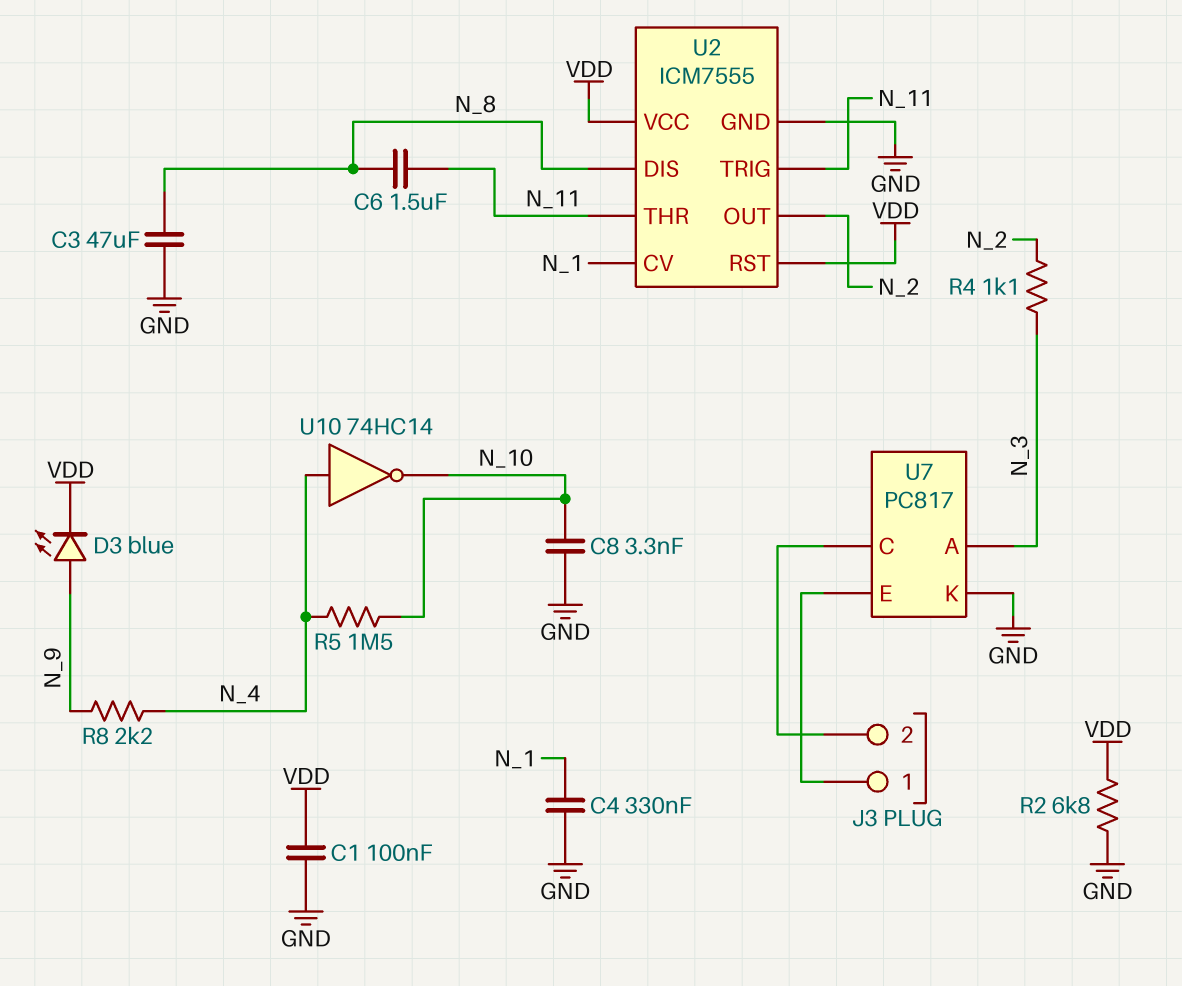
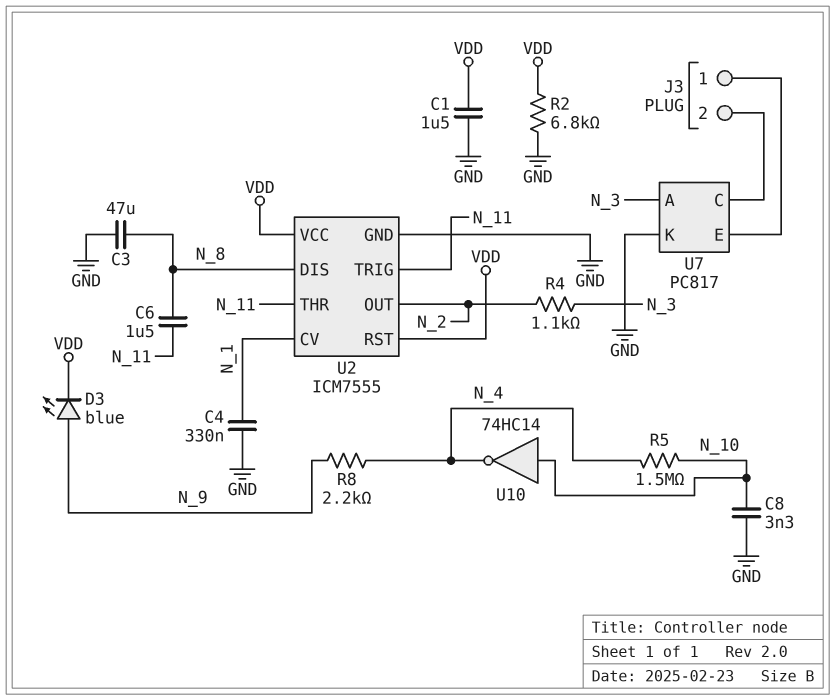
C1: 100nF (GND, VDD) -> 1.5uF (GND, VDD)
U10: NOT 74HC14 (in N_4, out N_10) -> NOT 74HC14 (in N_10, out N_4)

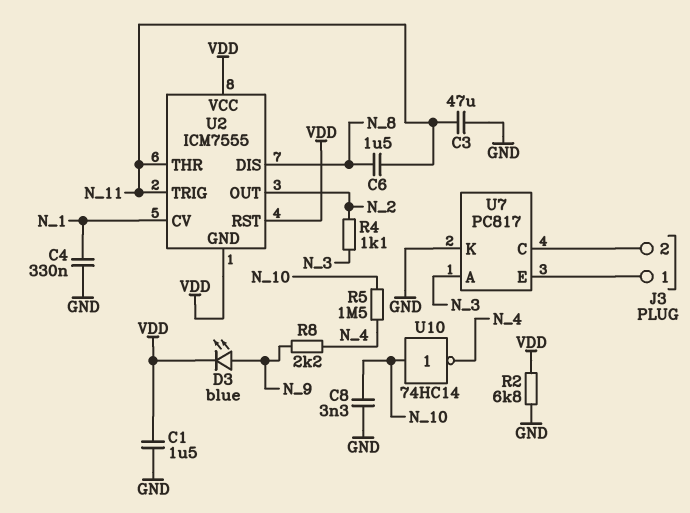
C3: 47uF (GND, N_8) -> 47uF (GND, N_11)
U2 pin GND: GND -> VDD

